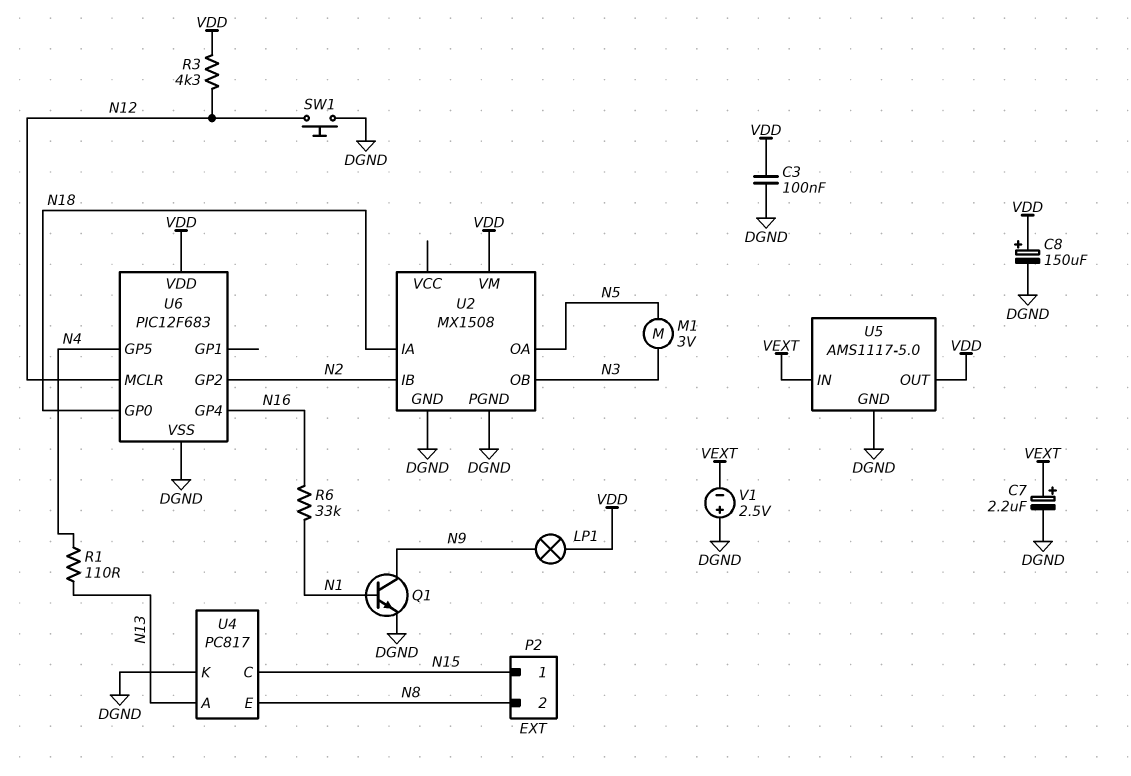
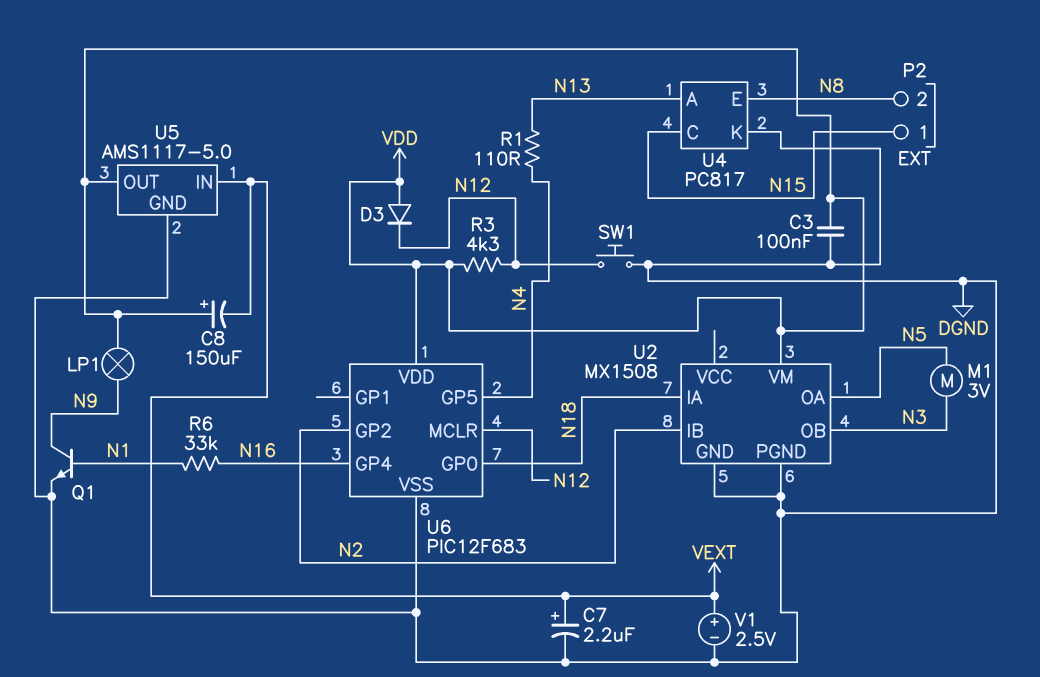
C8: 150uF (plus VDD, minus DGND) -> 150uF (plus VDD, minus VEXT)
D3: none -> diode (A VDD, K N12)
V1: 2.5V (plus DGND, minus VEXT) -> 2.5V (plus VEXT, minus DGND)

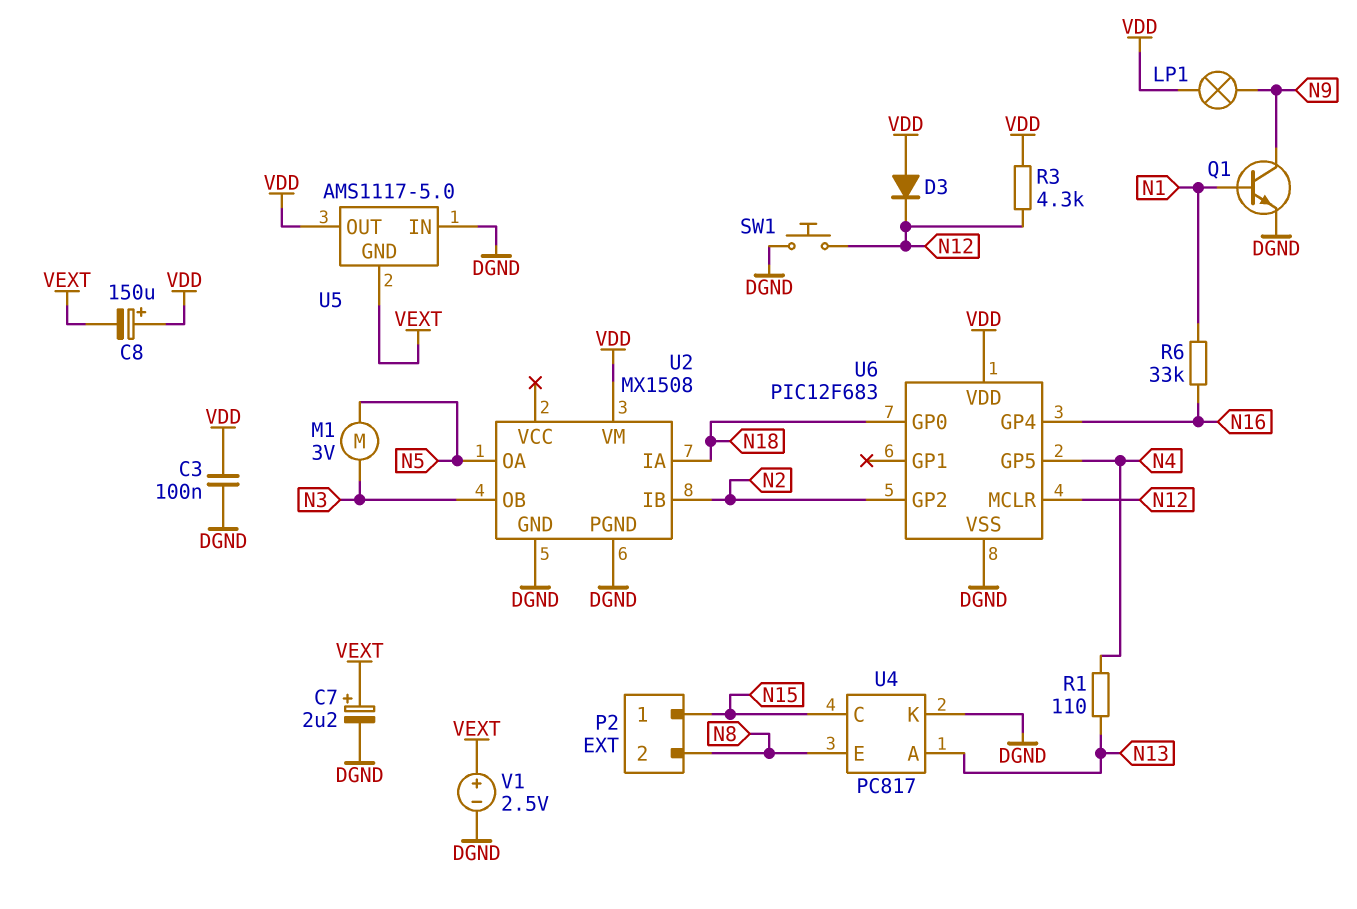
U5 pin GND: DGND -> VEXT
U5 pin IN: VEXT -> DGND

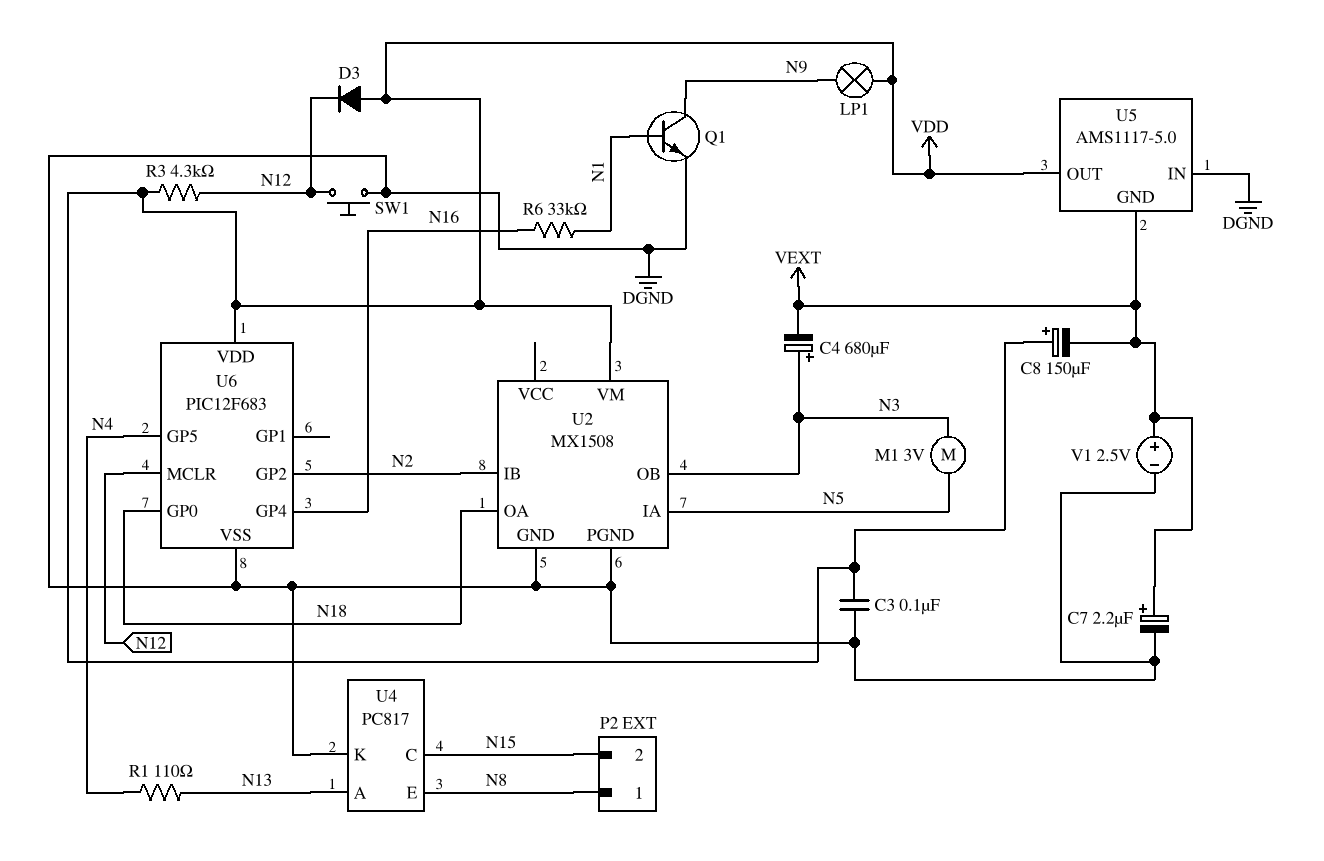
C4: none -> 680uF (plus N3, minus VEXT)
P2 pin 1: N15 -> N8
P2 pin 2: N8 -> N15
U2 pin IA: N18 -> N5
U2 pin OA: N5 -> N18

